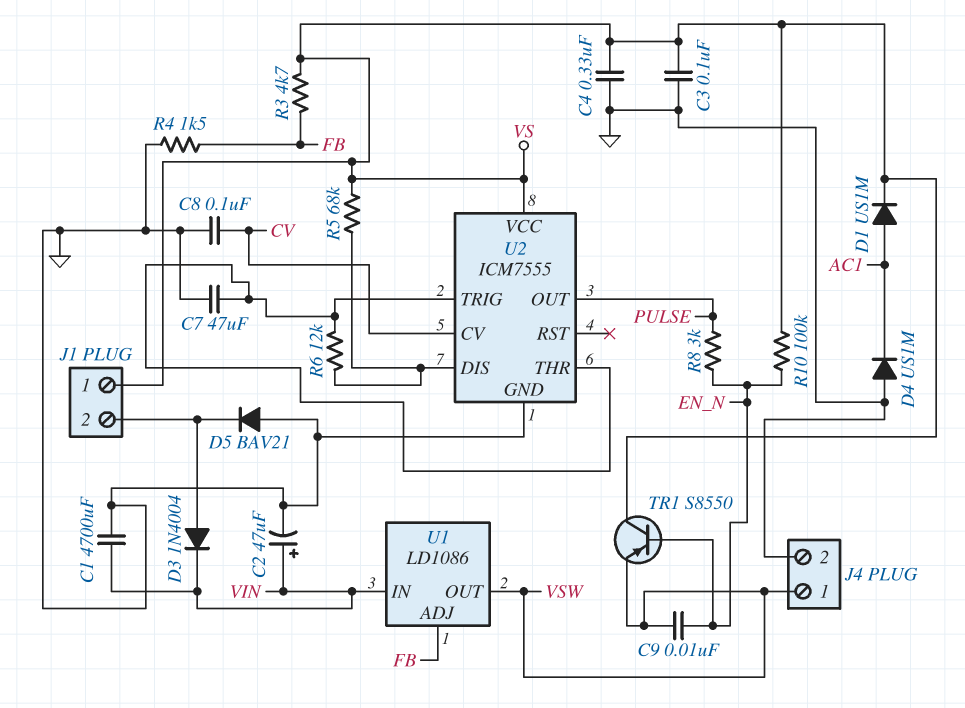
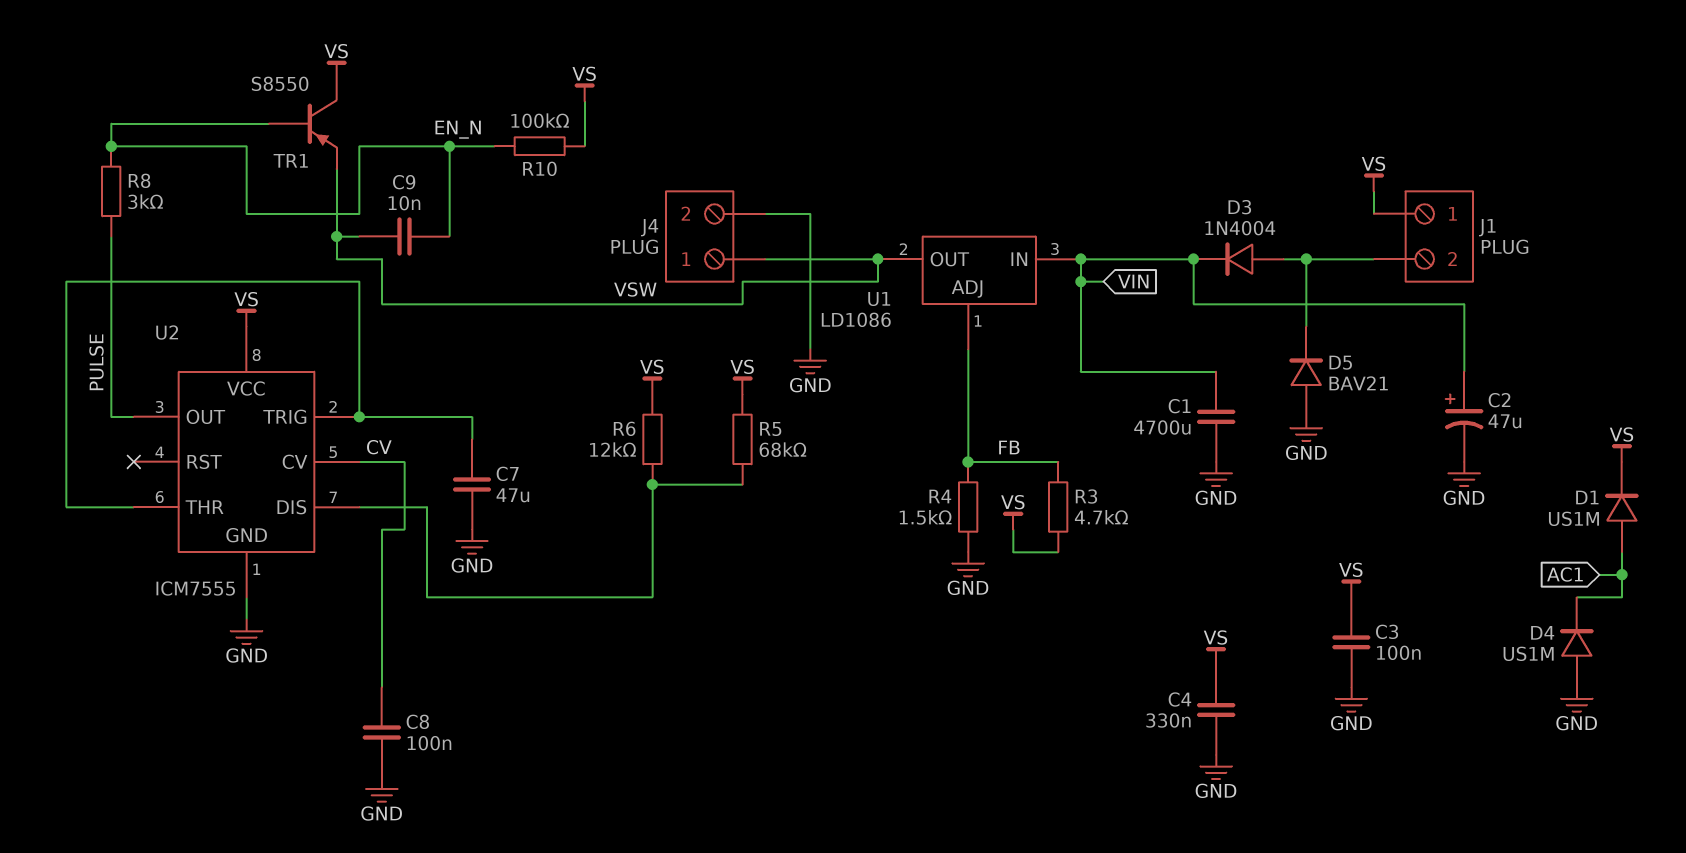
R6: 12k (U2/DIS, U2/THR) -> 12k (U2/DIS, VS)

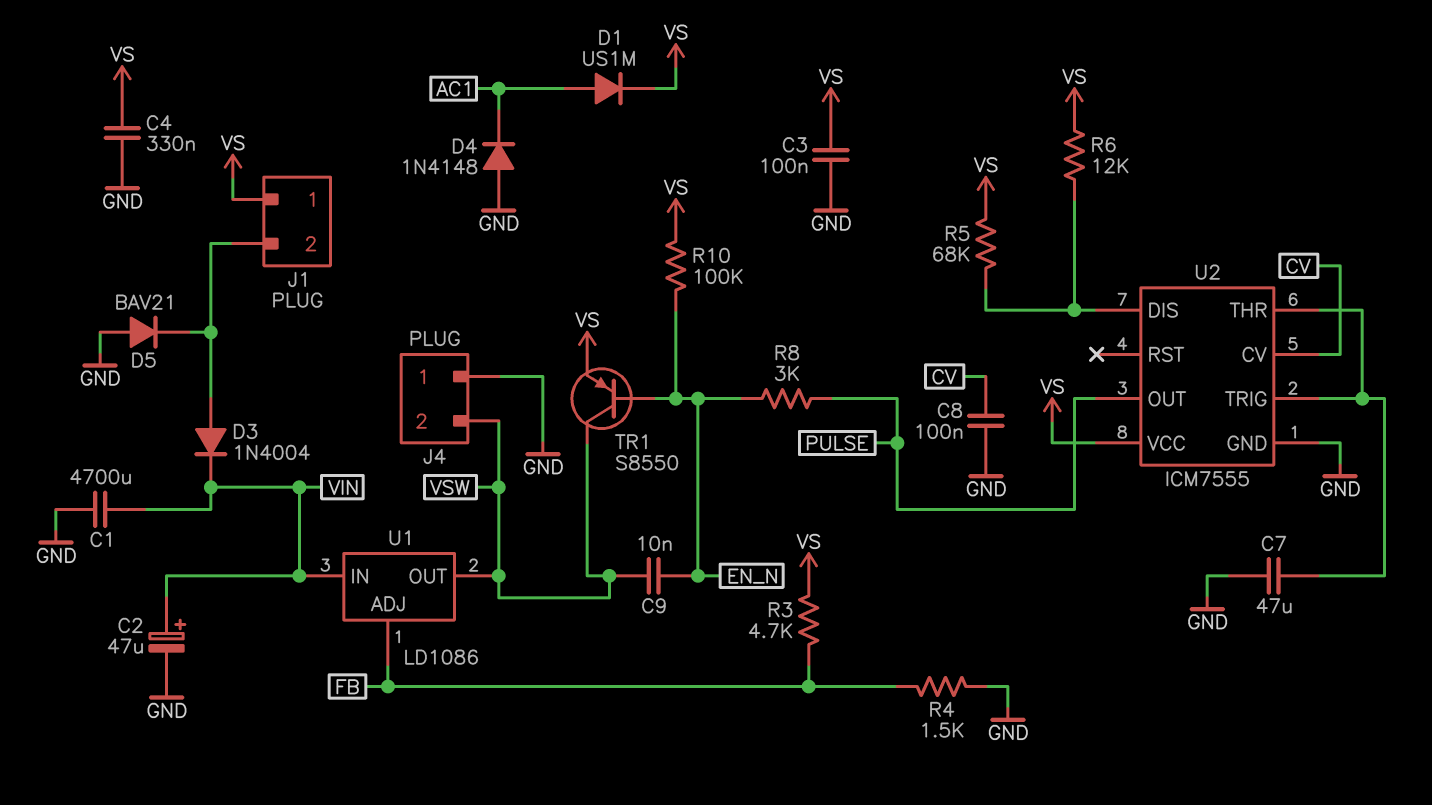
D4: diode US1M (A GND, K AC1) -> diode 1N4148 (A GND, K AC1)
J4 pin 1: VSW -> GND
J4 pin 2: GND -> VSW
TR1: PNP S8550 (B EN_N, C VS, E VSW) -> PNP S8550 (B EN_N, C VSW, E VS)

